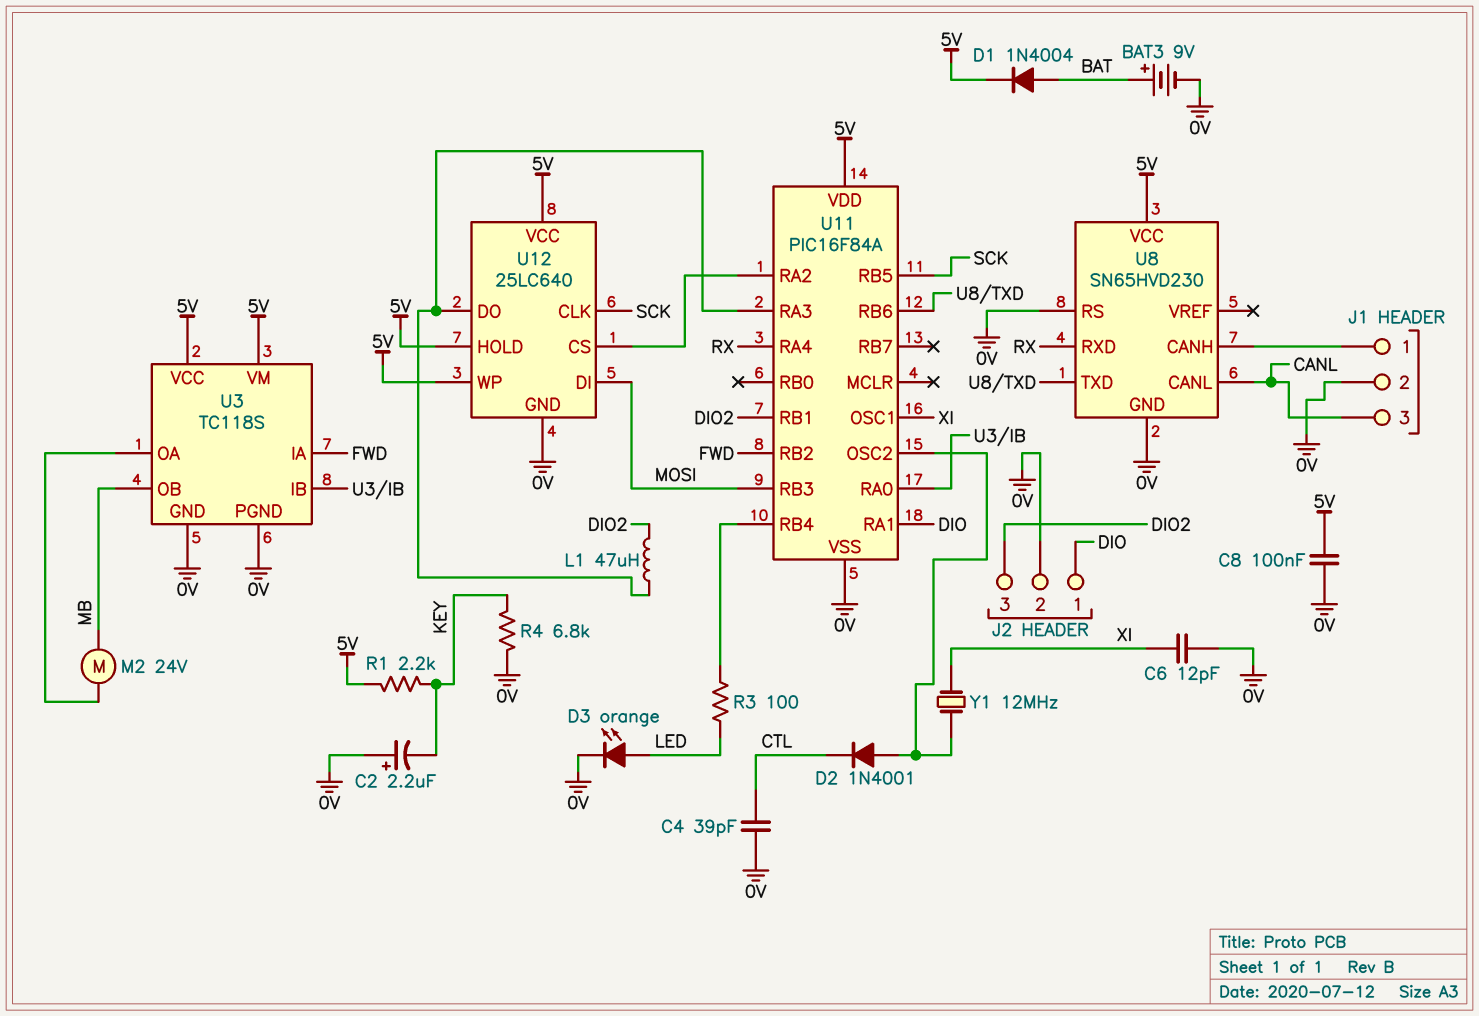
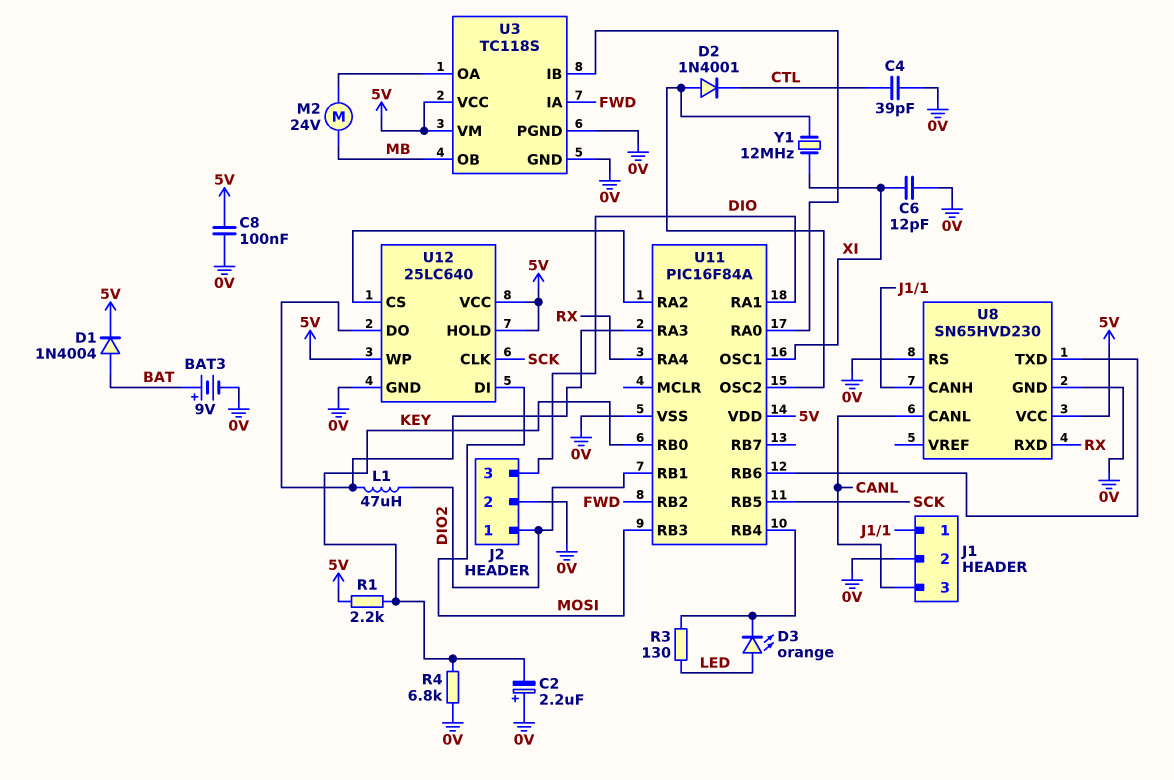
D3: LED orange (A LED, K 0V) -> LED orange (A LED, K U11/RB4)
J2 pin 1: DIO -> DIO2
J2 pin 3: DIO2 -> DIO
R3: 100 (LED, U11/RB4) -> 130 (LED, U11/RB4)
U11 pin RB0: none -> KEY

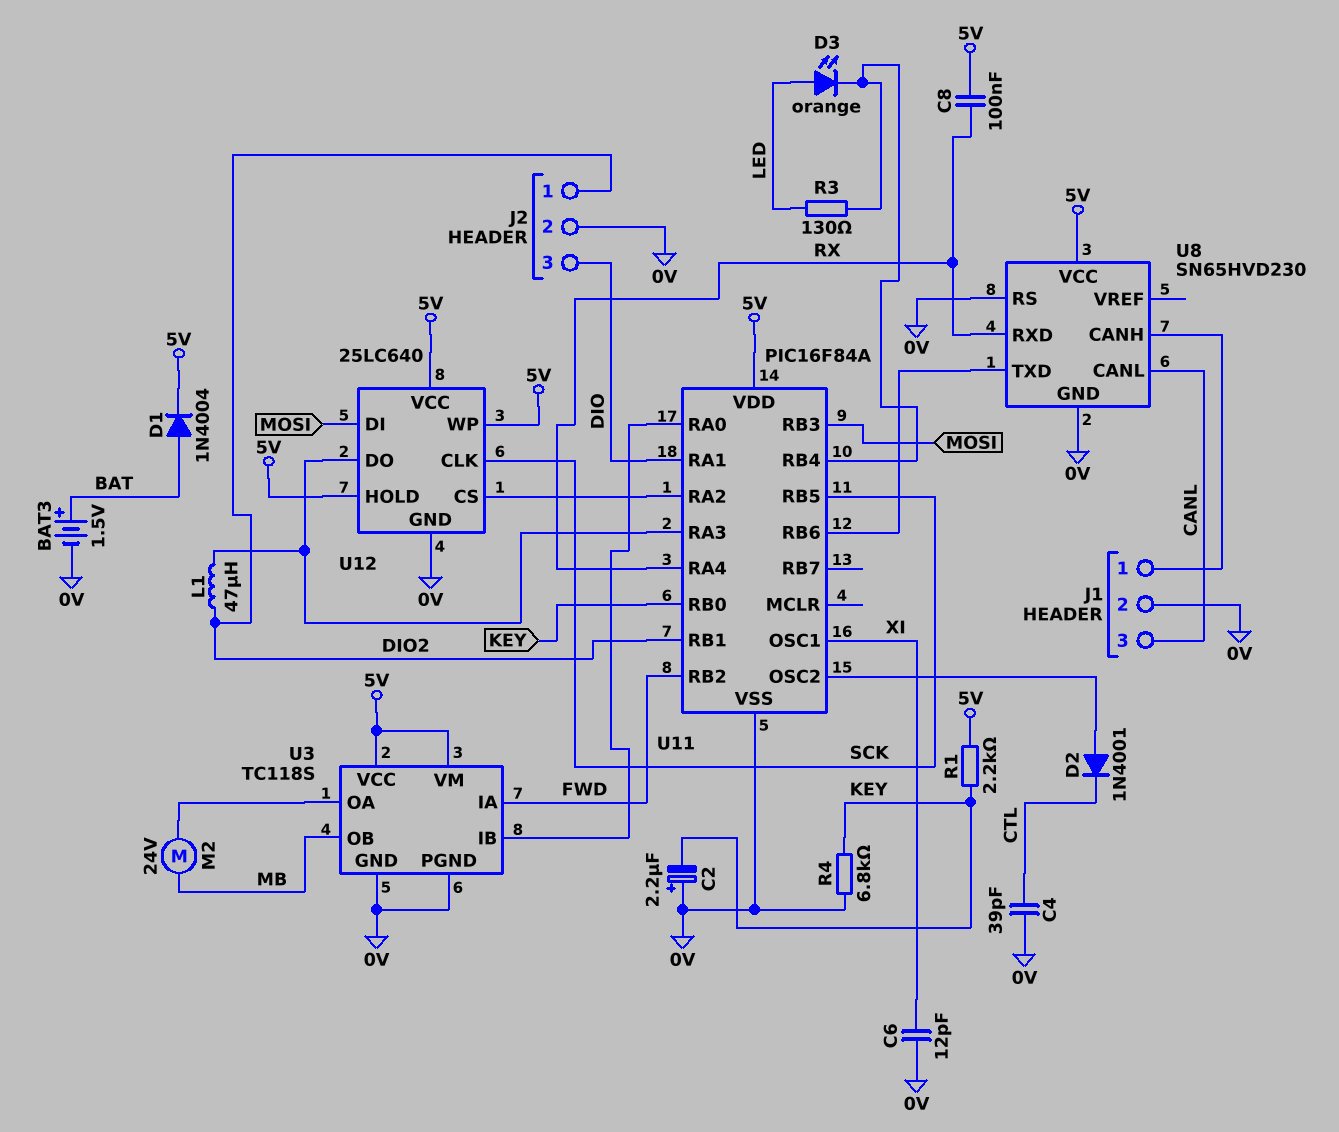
BAT3: 9V (plus BAT, minus 0V) -> 1.5V (plus BAT, minus 0V)
C8: 100nF (0V, 5V) -> 100nF (5V, RX)
Y1: 12MHz (U11/OSC2, XI) -> none

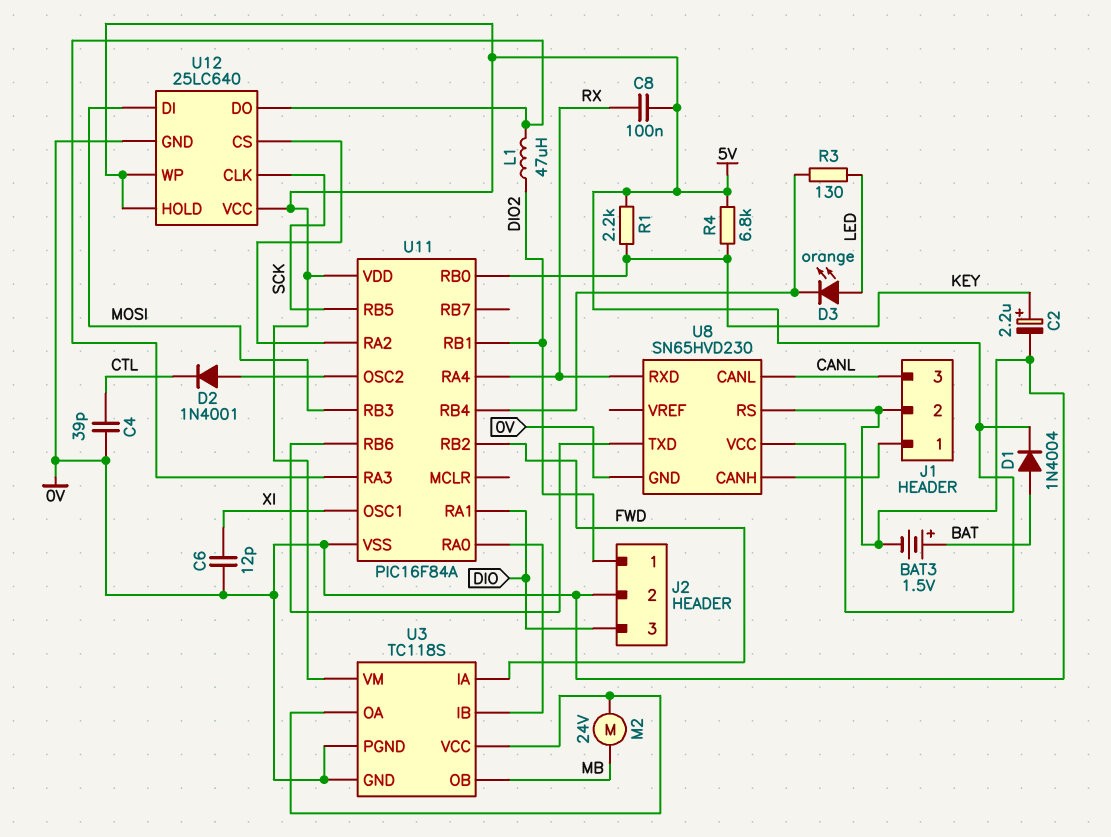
C2: 2.2uF (plus 0V, minus KEY) -> 2.2uF (plus KEY, minus 0V)
R4: 6.8k (0V, KEY) -> 6.8k (5V, KEY)
U3 pin VCC: 5V -> U3/OA

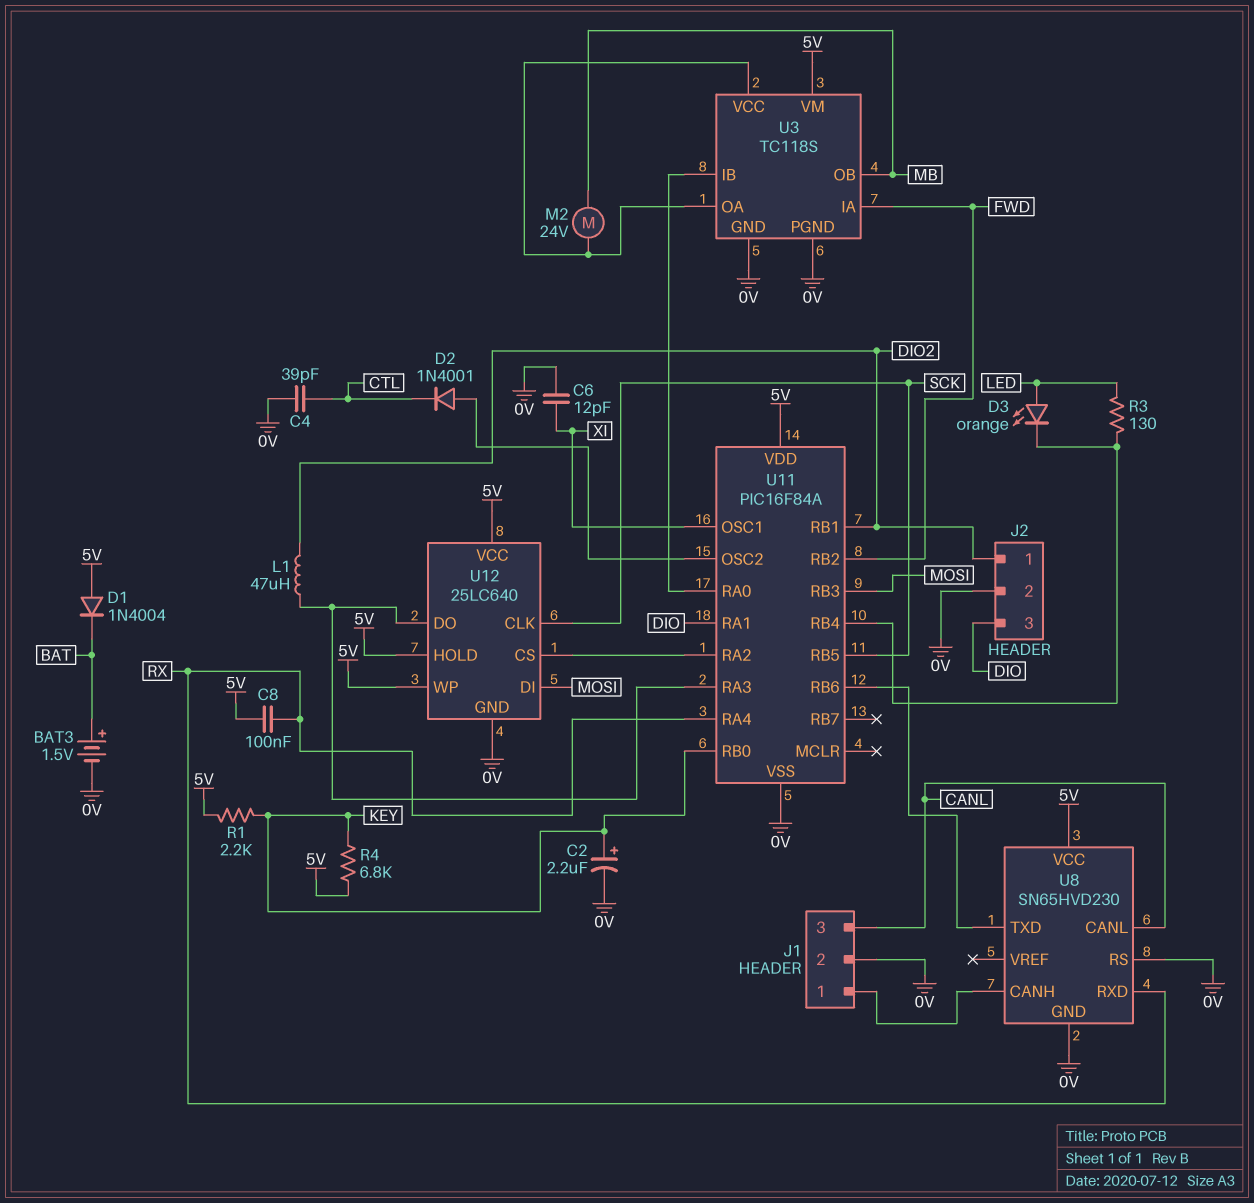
D1: diode 1N4004 (A BAT, K 5V) -> diode 1N4004 (A 5V, K BAT)

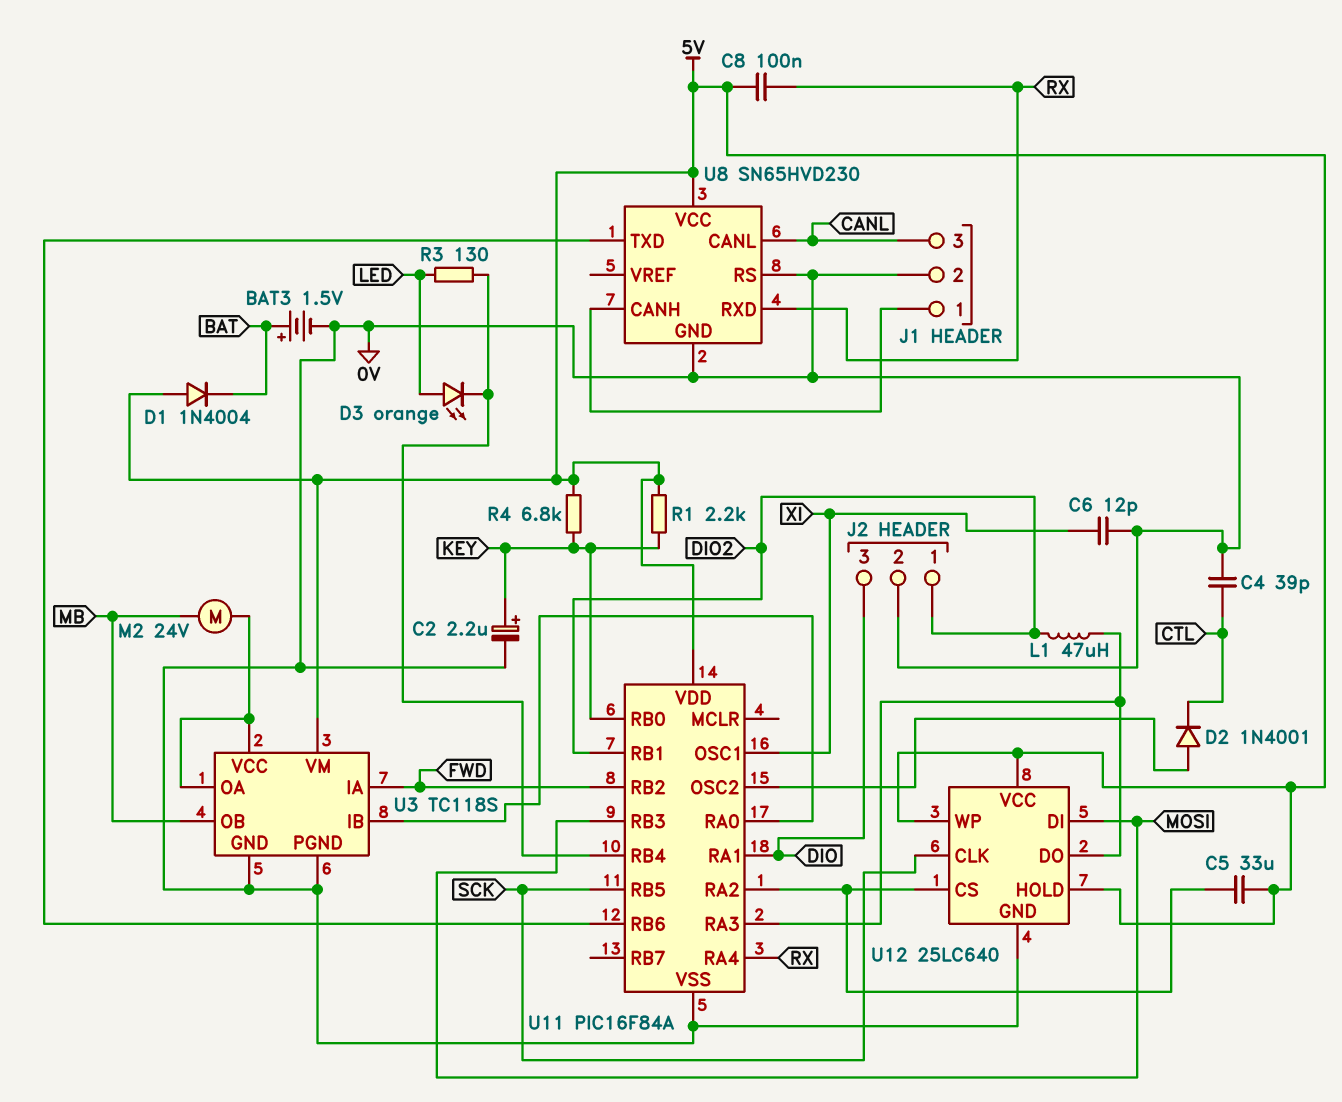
C5: none -> 33uF (5V, U11/RA2)

